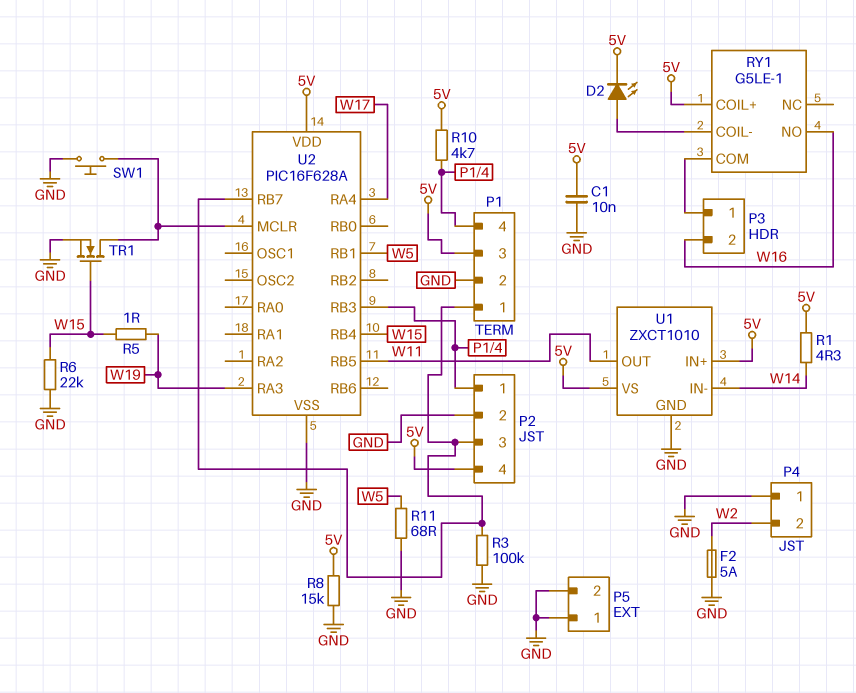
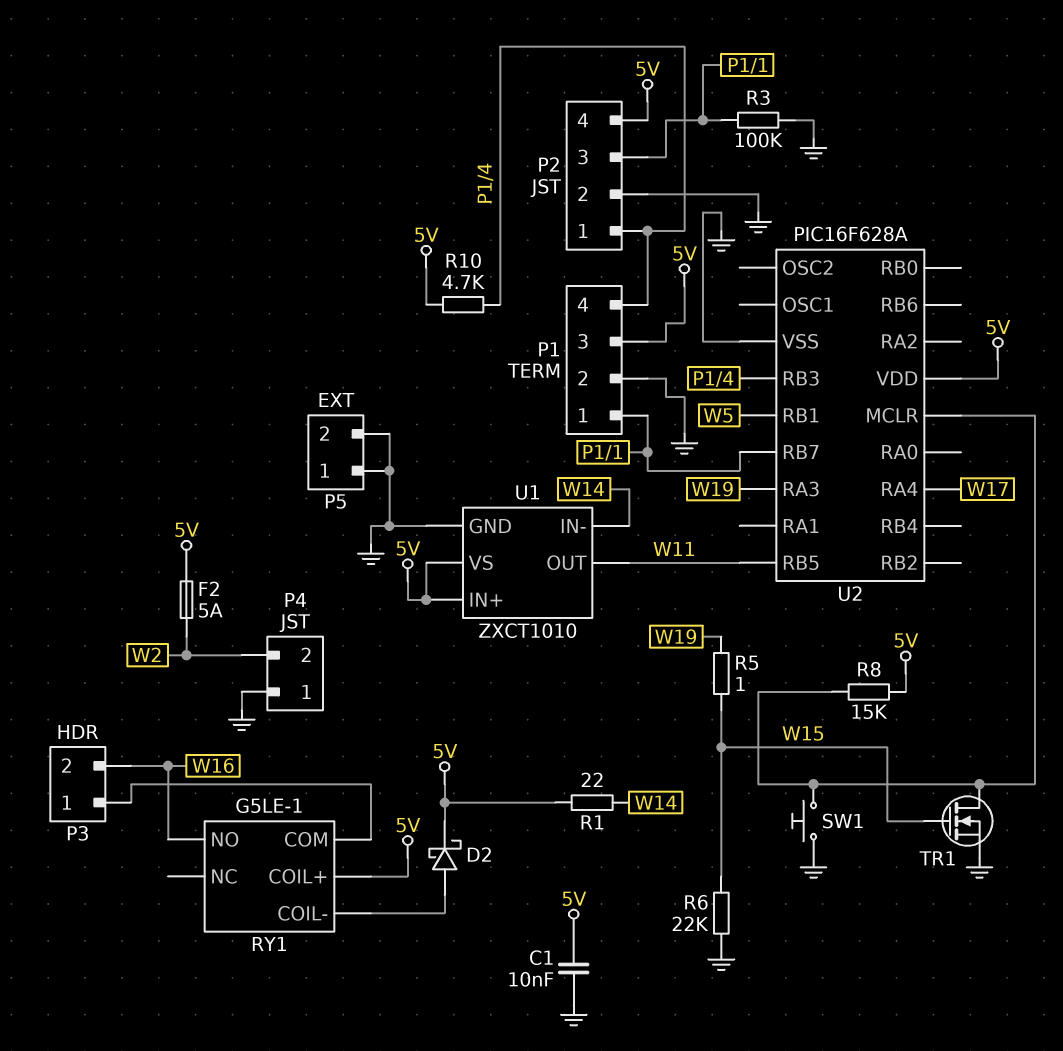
D2: LED (A RY1/COIL-, K 5V) -> schottky (A RY1/COIL-, K 5V)
F2: 5A (GND, W2) -> 5A (5V, W2)
R1: 4.3 (5V, W14) -> 22 (5V, W14)
R8: 15k (5V, GND) -> 15k (5V, U2/MCLR)
R11: 68 (GND, W5) -> none
U2 pin RB4: W15 -> none

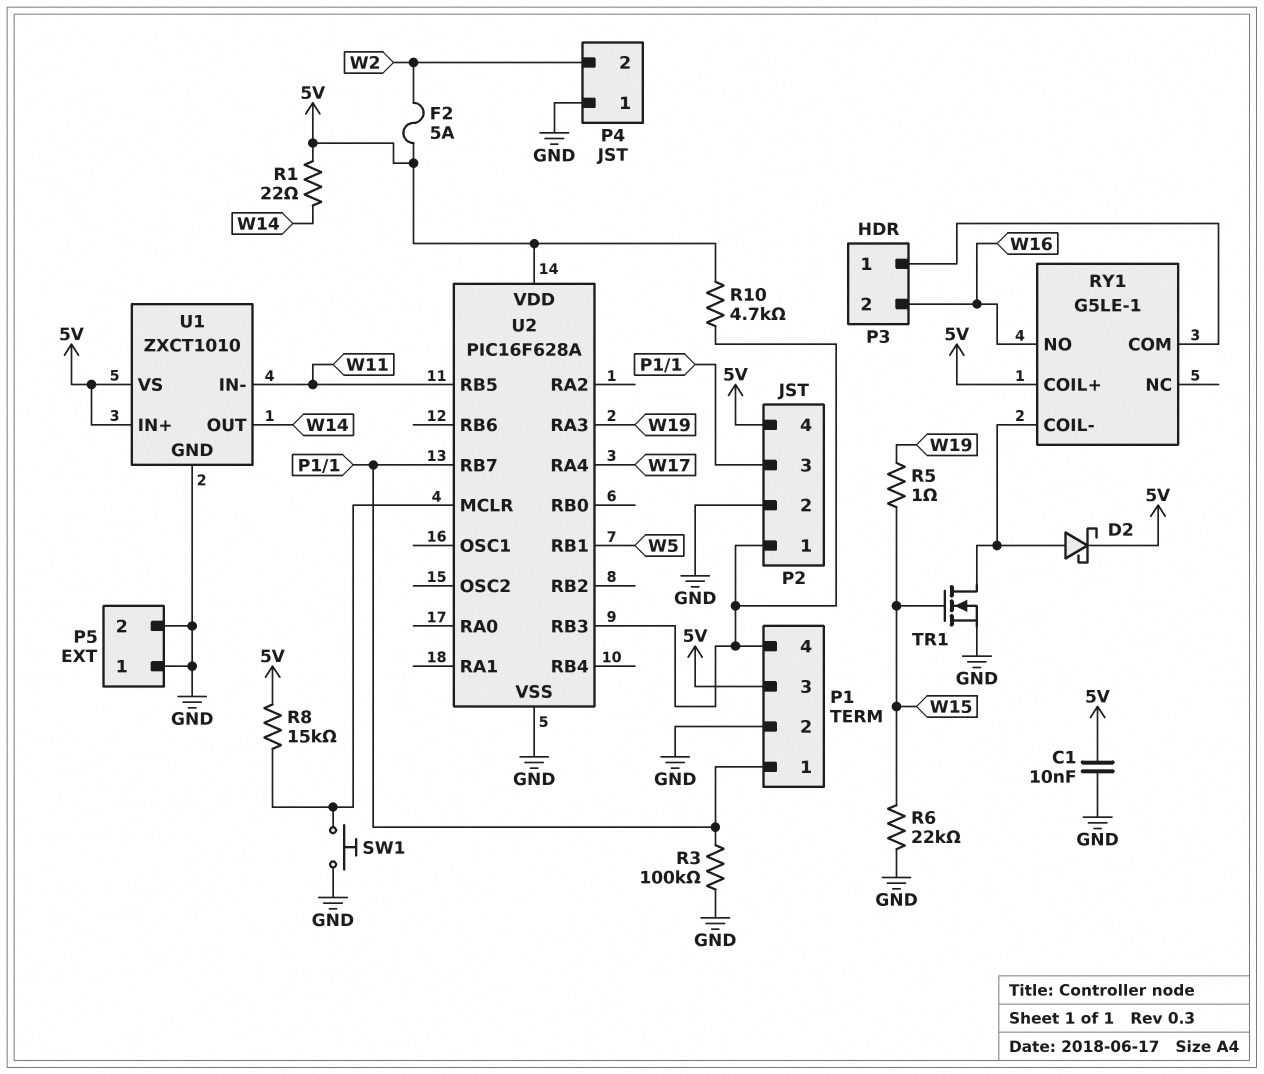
TR1: NMOS (G W15, D U2/MCLR, S GND) -> NMOS (G W15, D RY1/COIL-, S GND)
U1 pin IN-: W14 -> W11
U1 pin OUT: W11 -> W14

